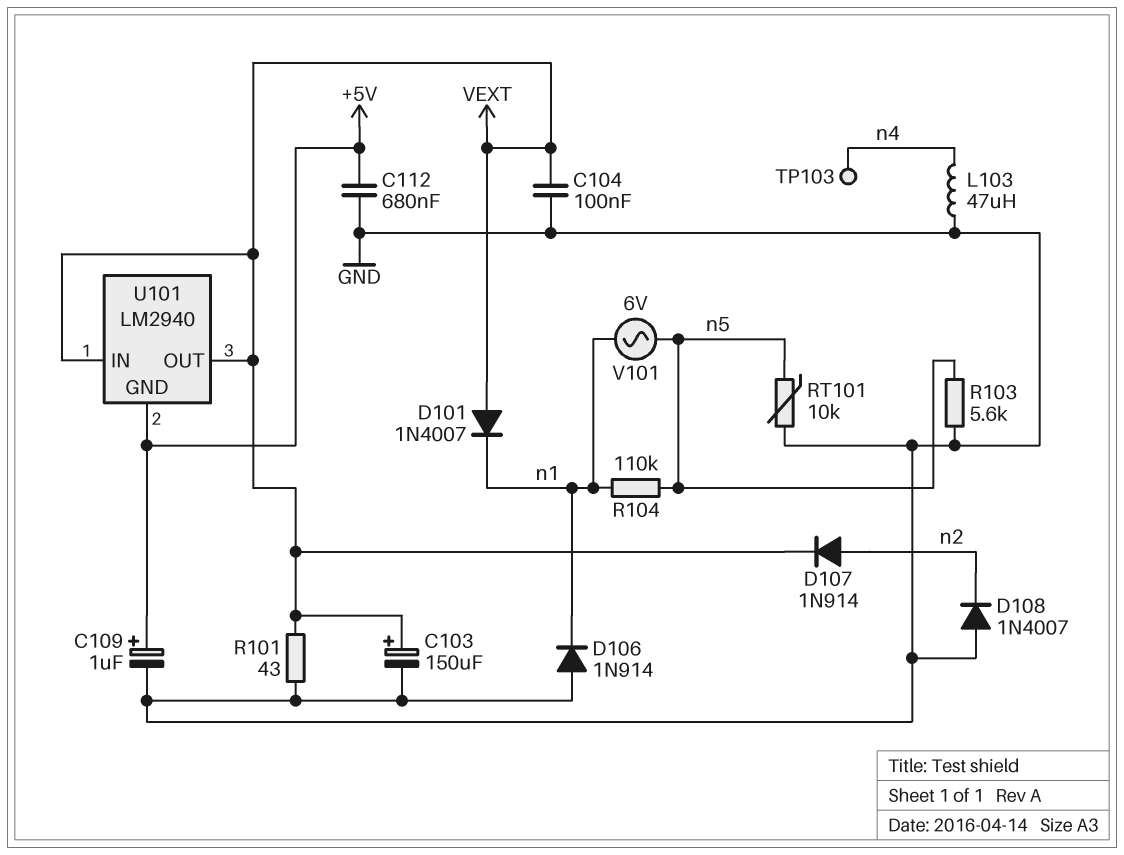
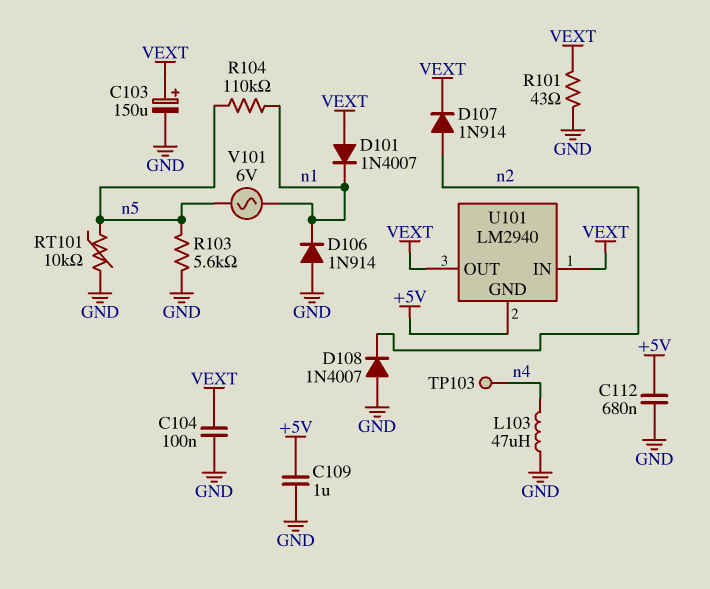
C109: 1uF (plus +5V, minus GND) -> 1uF (+5V, GND)

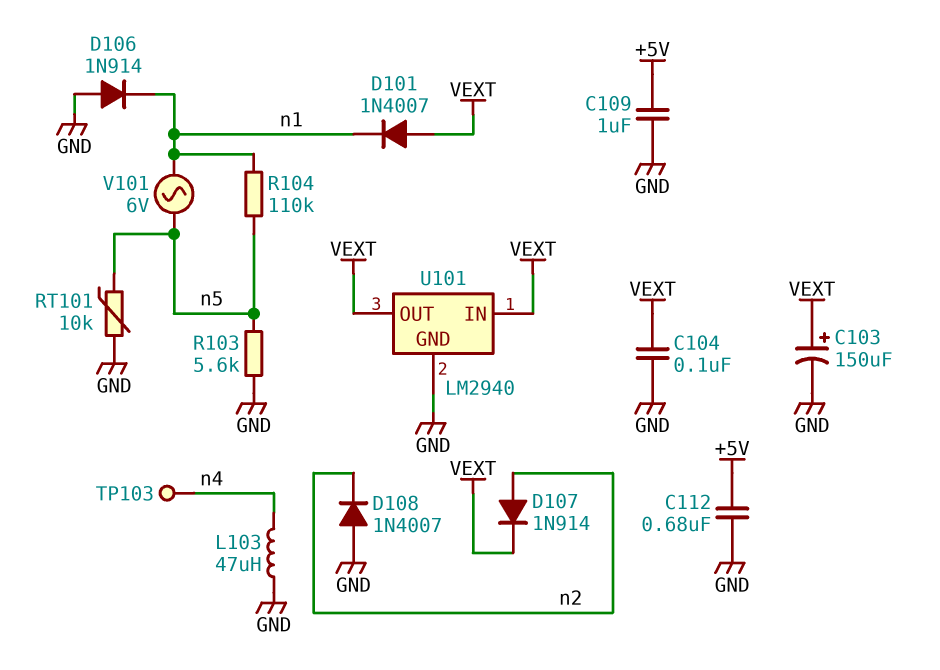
R101: 43 (GND, VEXT) -> none
U101 pin GND: +5V -> GND

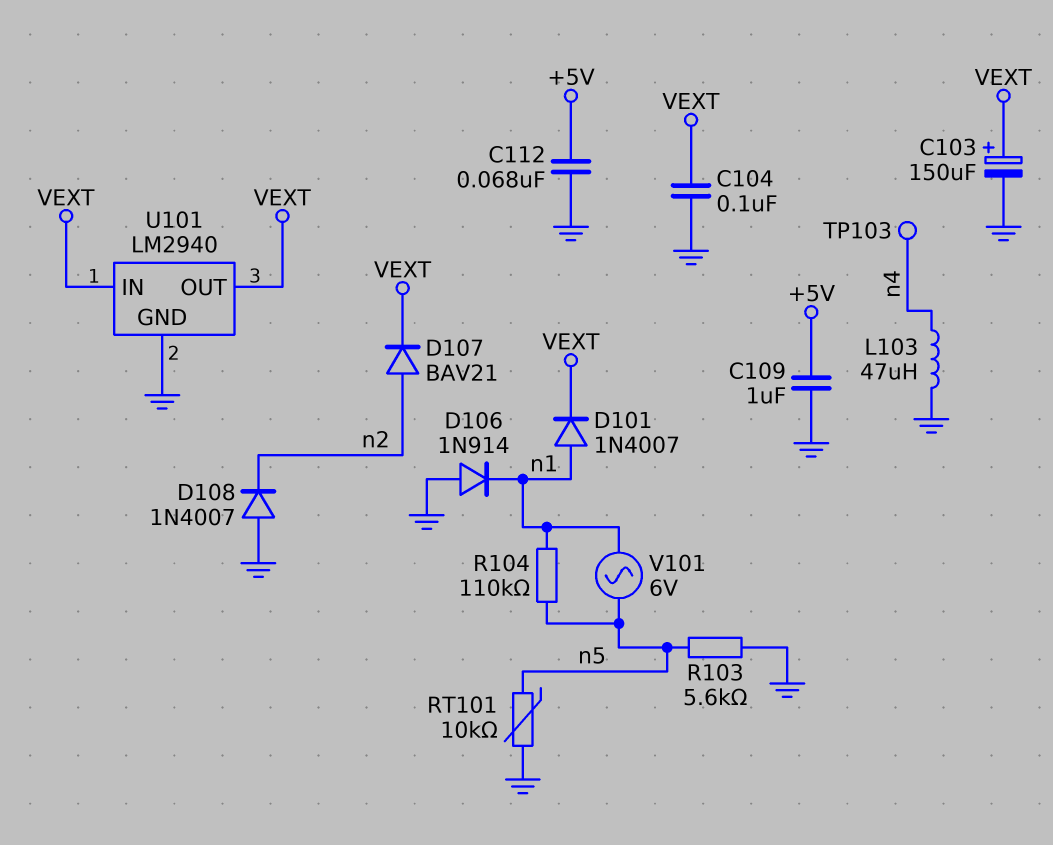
C112: 680nF (+5V, GND) -> 68nF (+5V, GND)
D101: diode 1N4007 (A VEXT, K n1) -> diode 1N4007 (A n1, K VEXT)
D107: diode 1N914 (A n2, K VEXT) -> diode BAV21 (A n2, K VEXT)

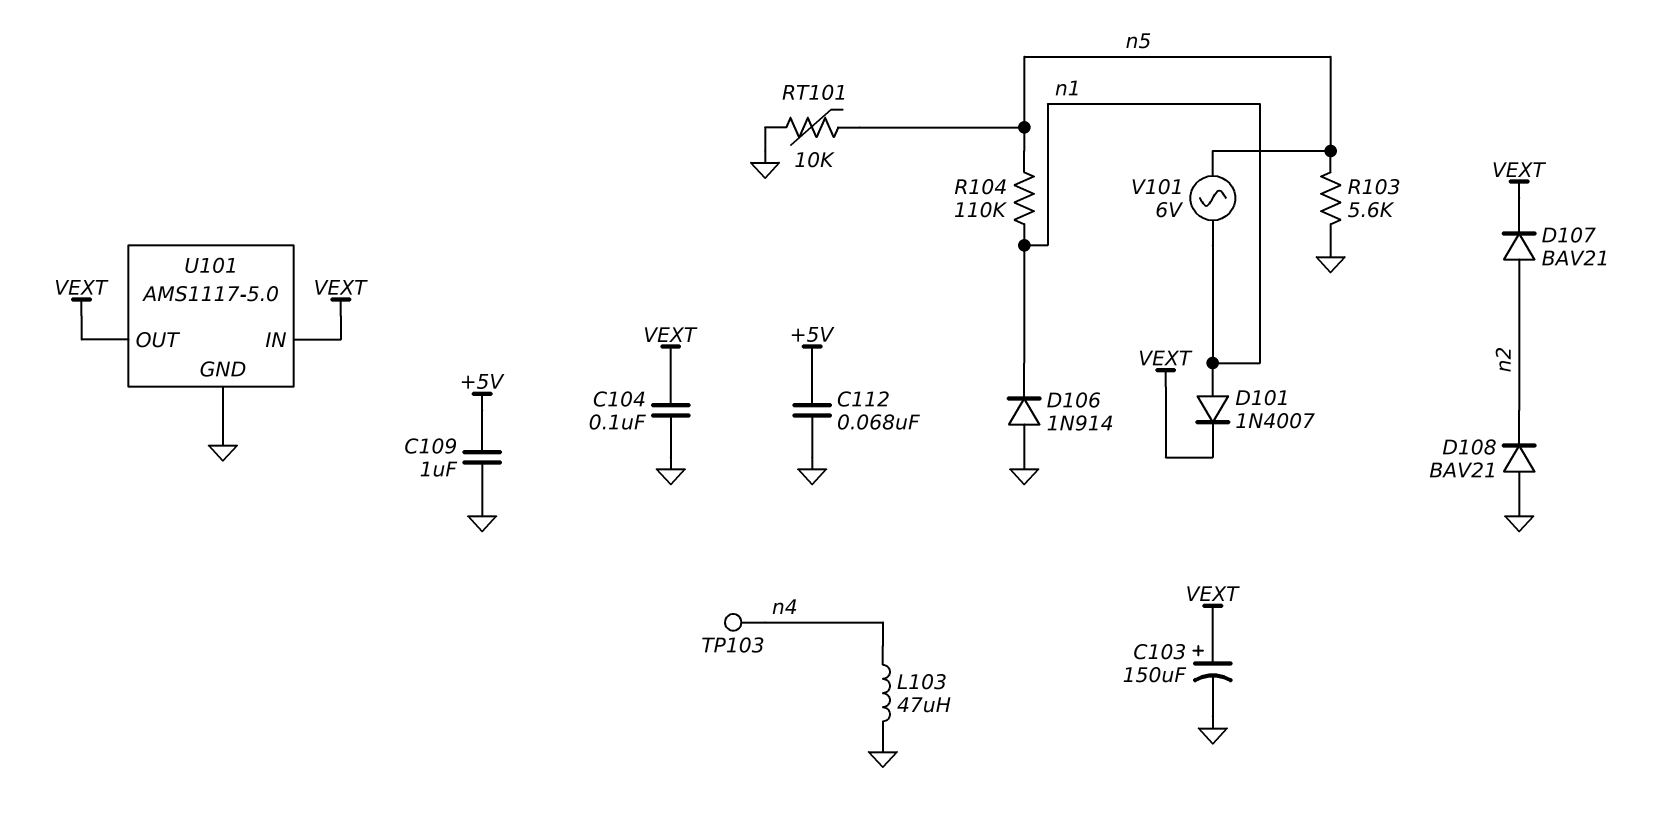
D108: diode 1N4007 (A GND, K n2) -> diode BAV21 (A GND, K n2)
U101: LM2940 -> AMS1117-5.0

